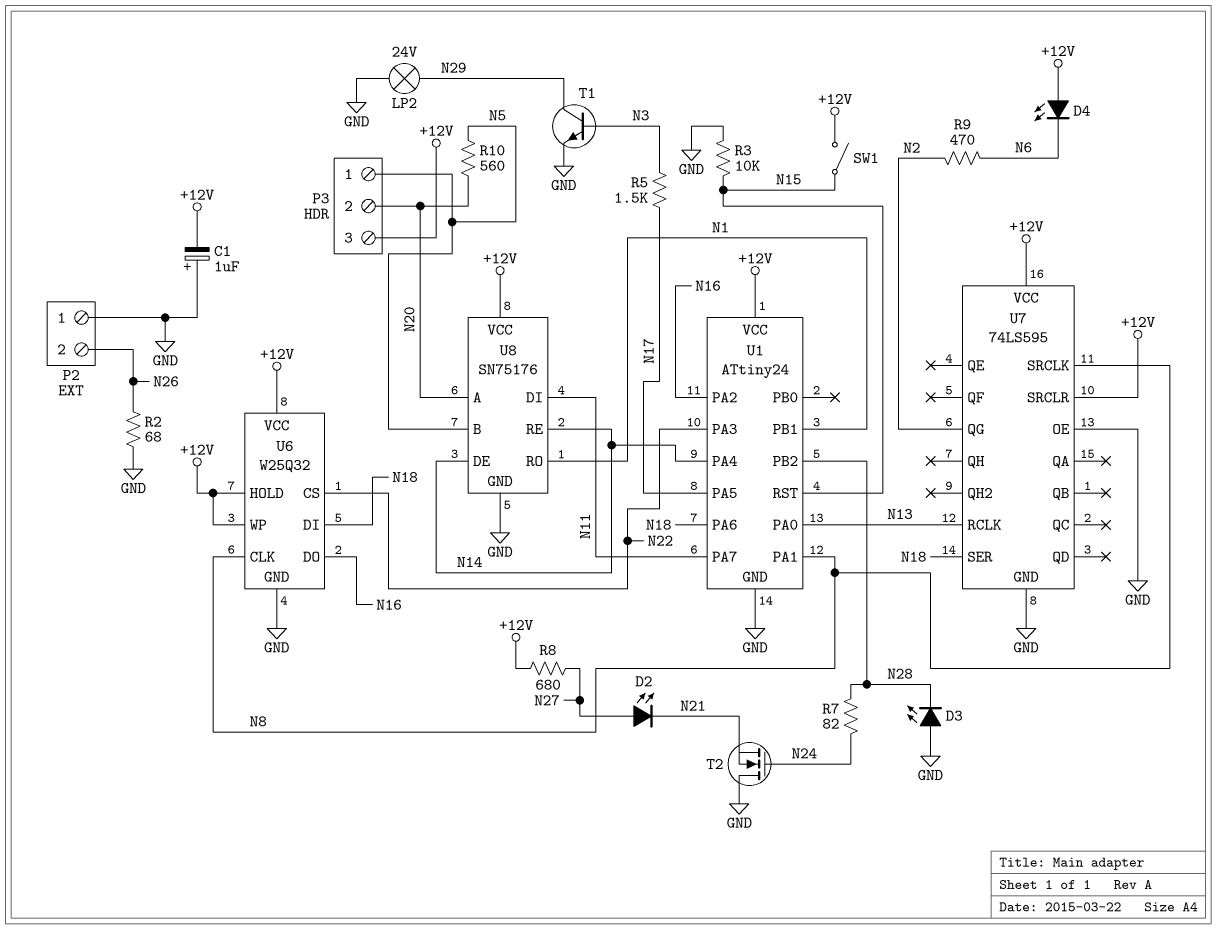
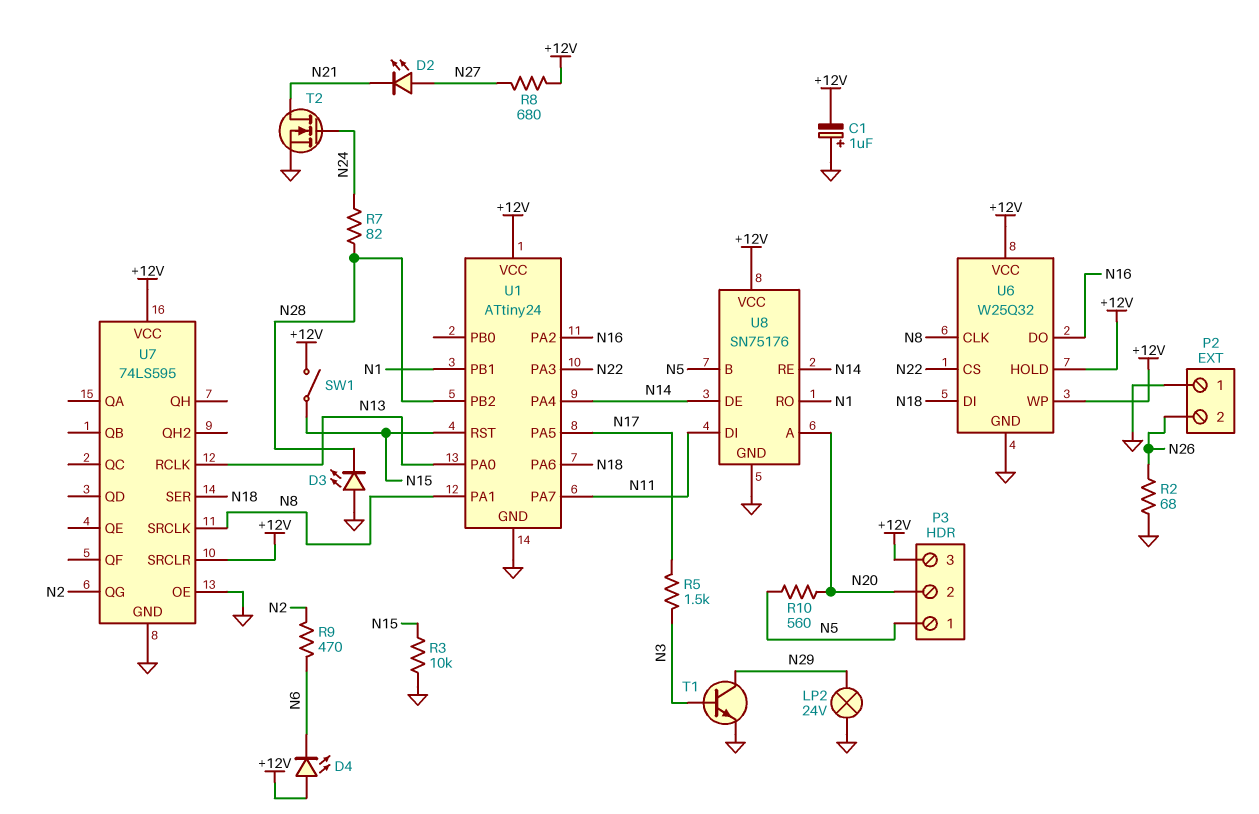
T2: NMOS (G N24, D GND, S N21) -> NMOS (G N24, D N21, S GND)

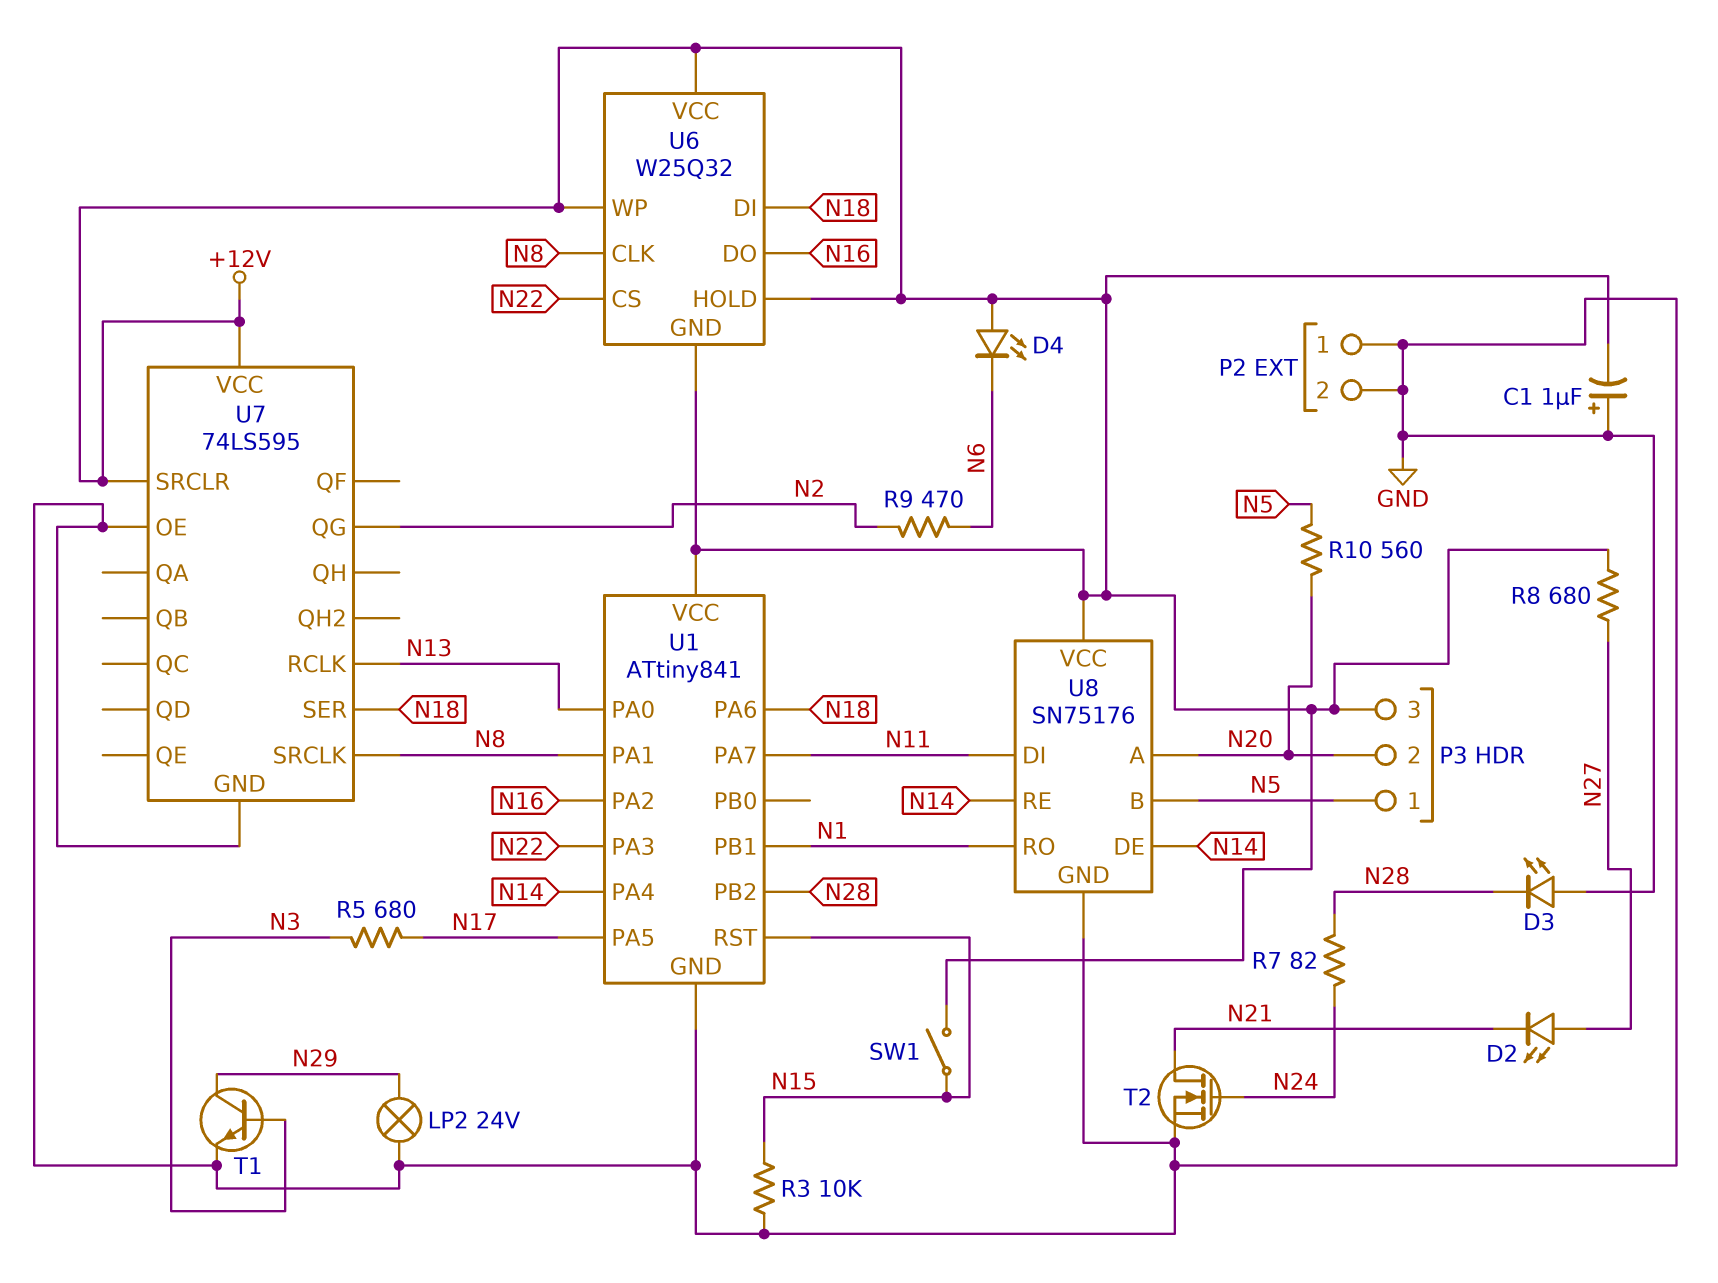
P2 pin 2: N26 -> GND
R2: 68 (GND, N26) -> none
R5: 1.5k (N3, N17) -> 680 (N3, N17)
U1: ATtiny24 -> ATtiny841
U6 pin GND: GND -> +12V

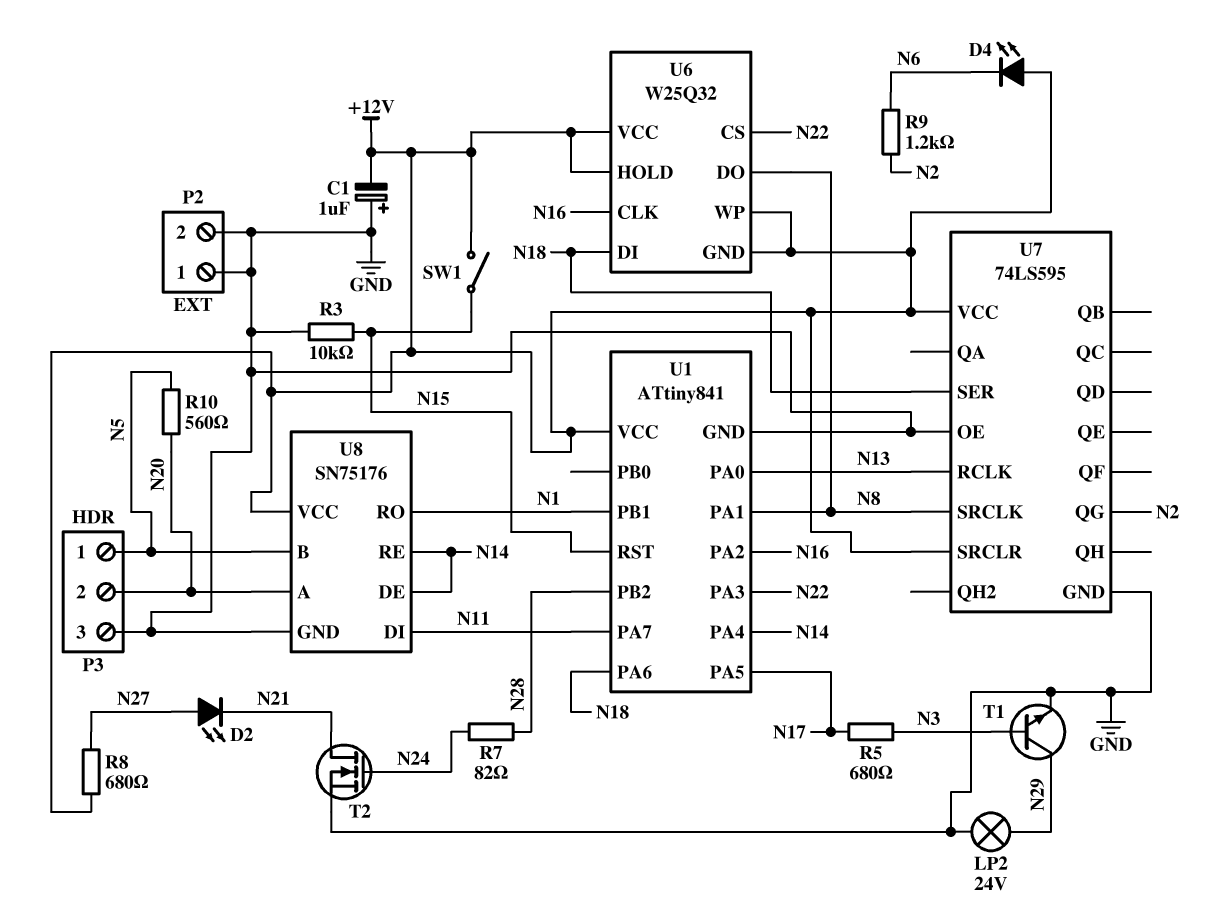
D3: LED (A GND, K N28) -> none
P3 pin 3: +12V -> GND
R9: 470 (N2, N6) -> 1.2k (N2, N6)
U6 pin CLK: N8 -> N16
U6 pin DO: N16 -> N8

